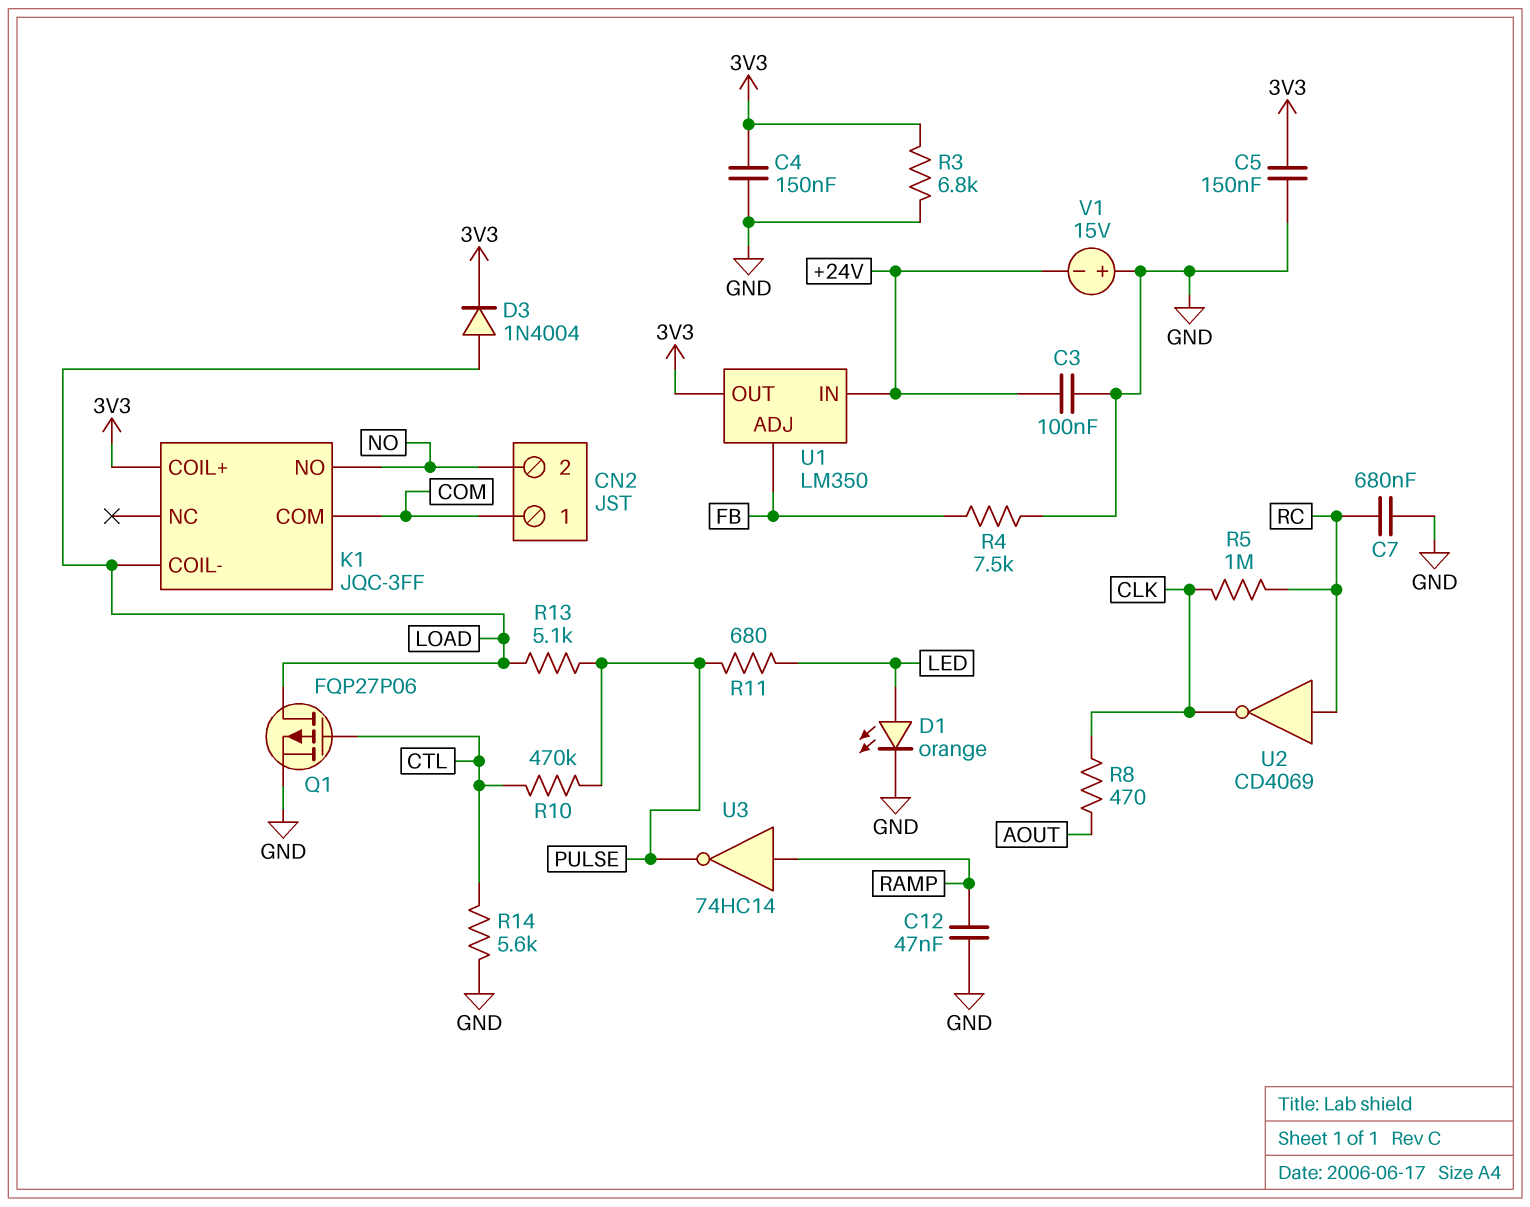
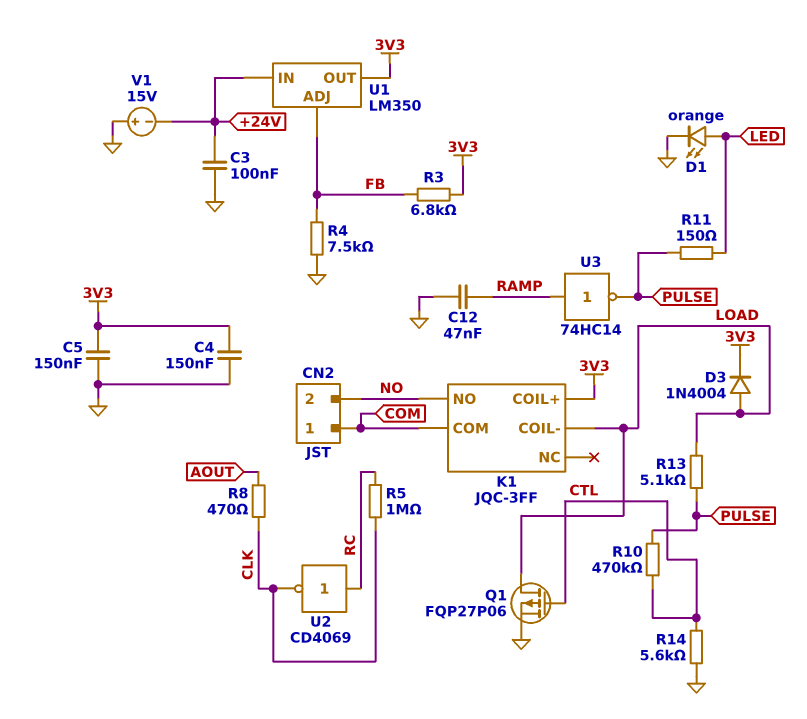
C7: 680nF (GND, RC) -> none
R3: 6.8k (3V3, GND) -> 6.8k (3V3, FB)
R11: 680 (LED, PULSE) -> 150 (LED, PULSE)

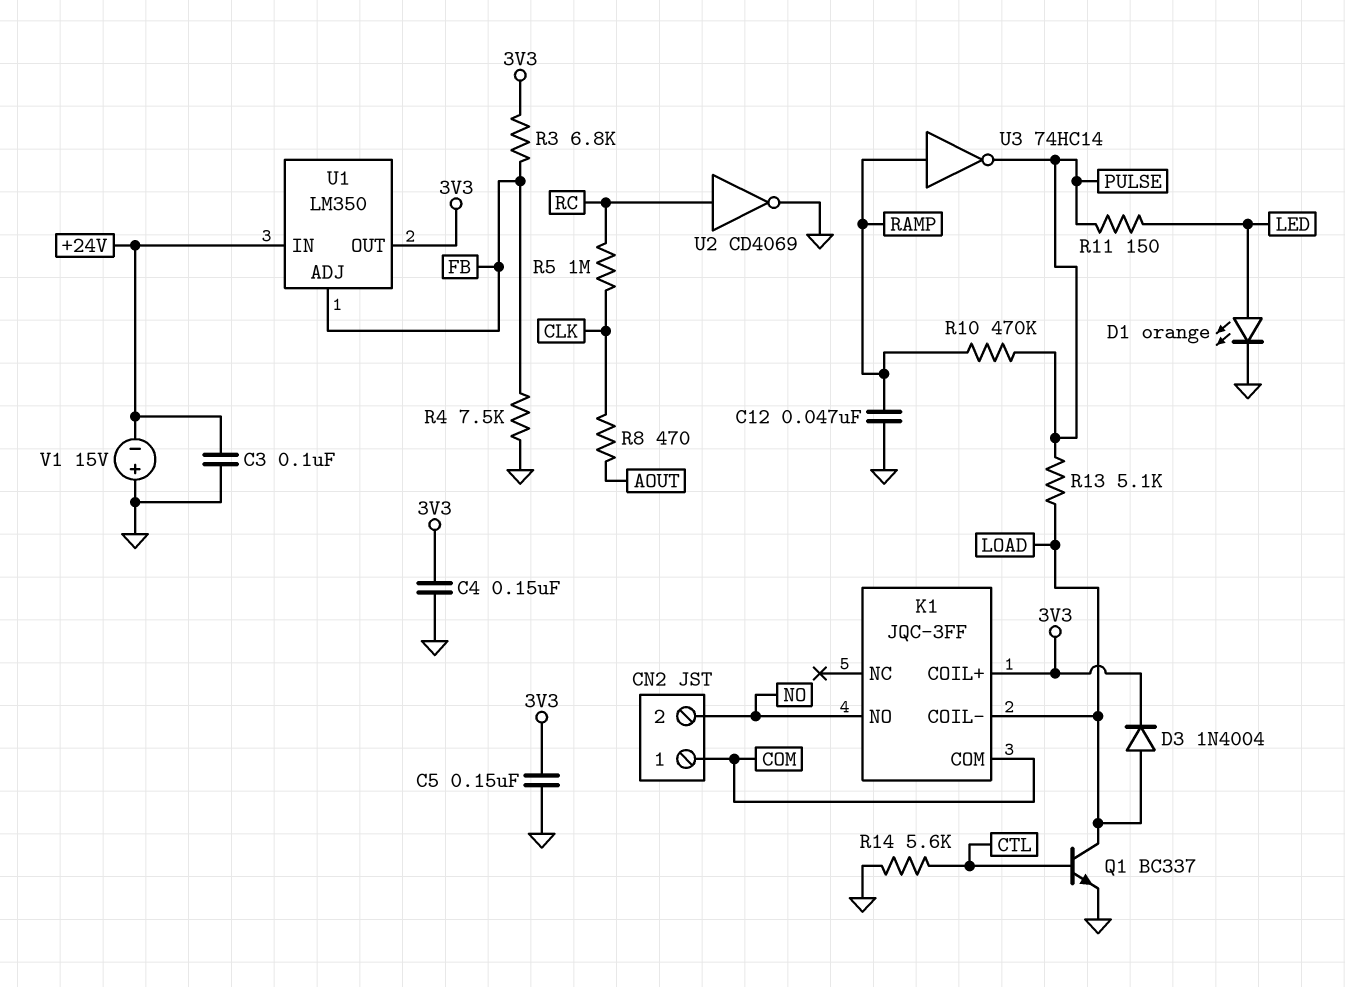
Q1: PMOS FQP27P06 (G CTL, D LOAD, S GND) -> NPN BC337 (B CTL, C LOAD, E GND)
R10: 470k (CTL, PULSE) -> 470k (PULSE, RAMP)
U2: NOT CD4069 (in RC, out CLK) -> NOT CD4069 (in RC, out GND)

